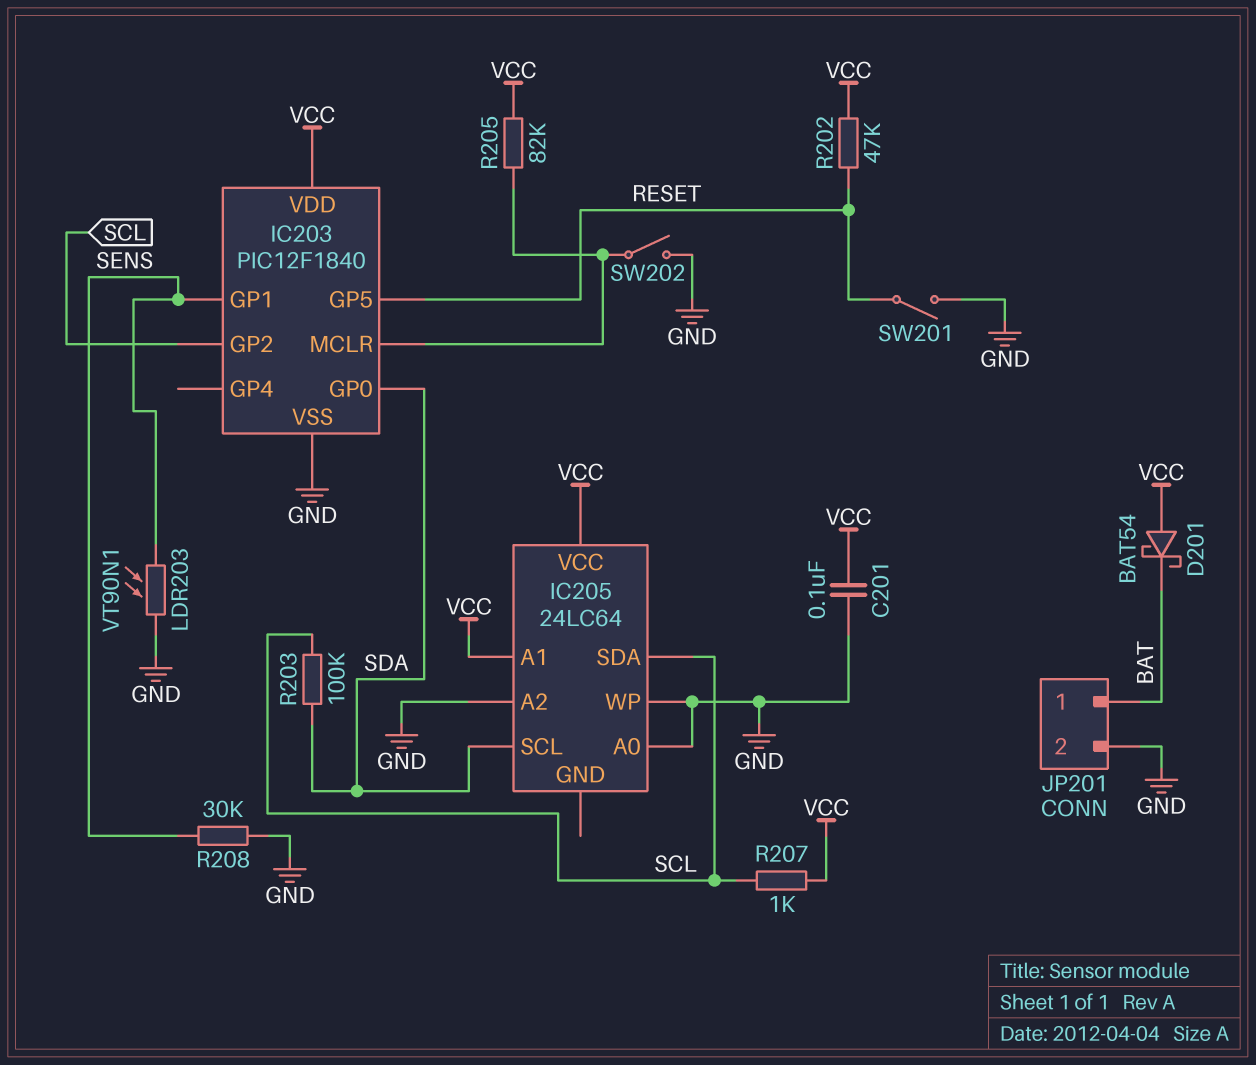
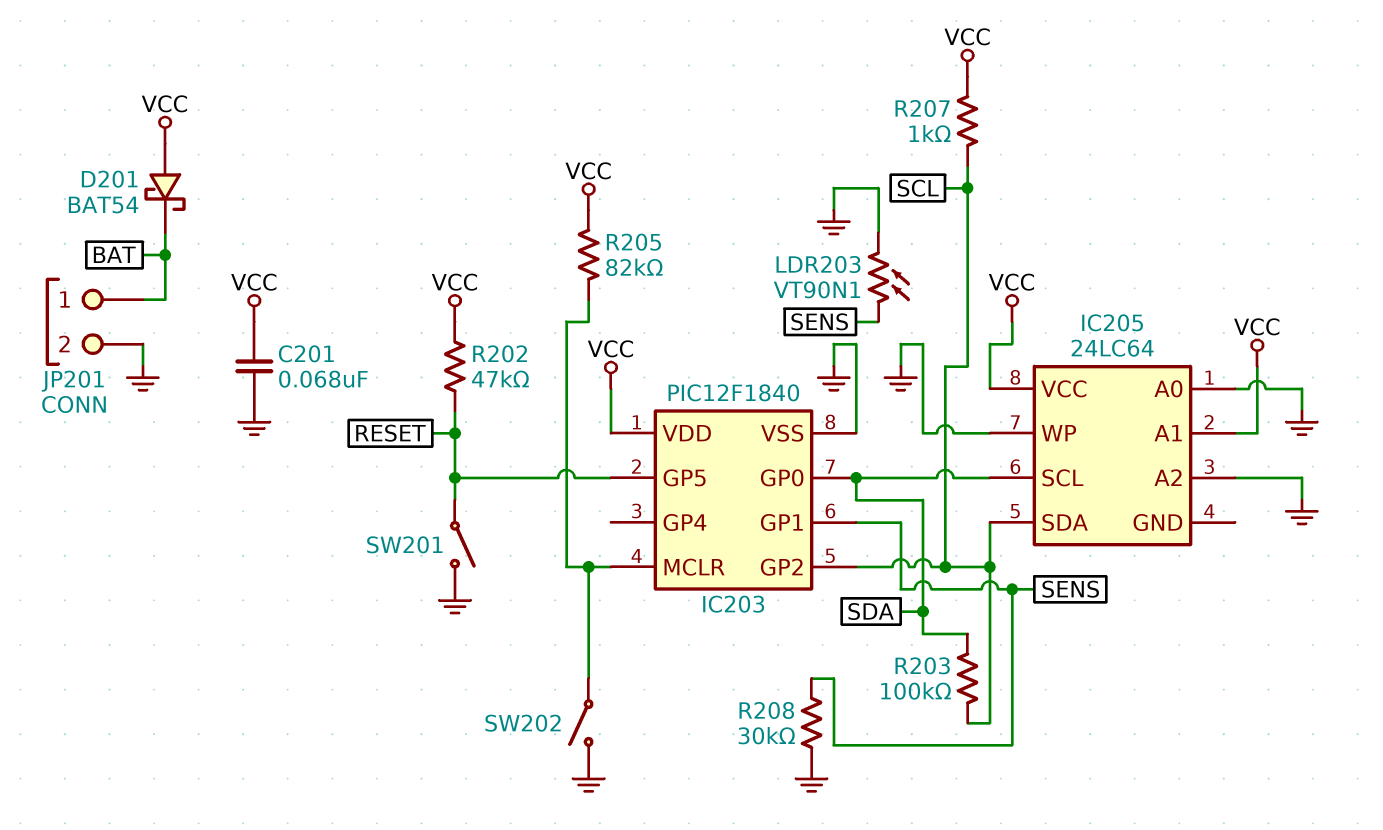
C201: 100nF (GND, VCC) -> 68nF (GND, VCC)

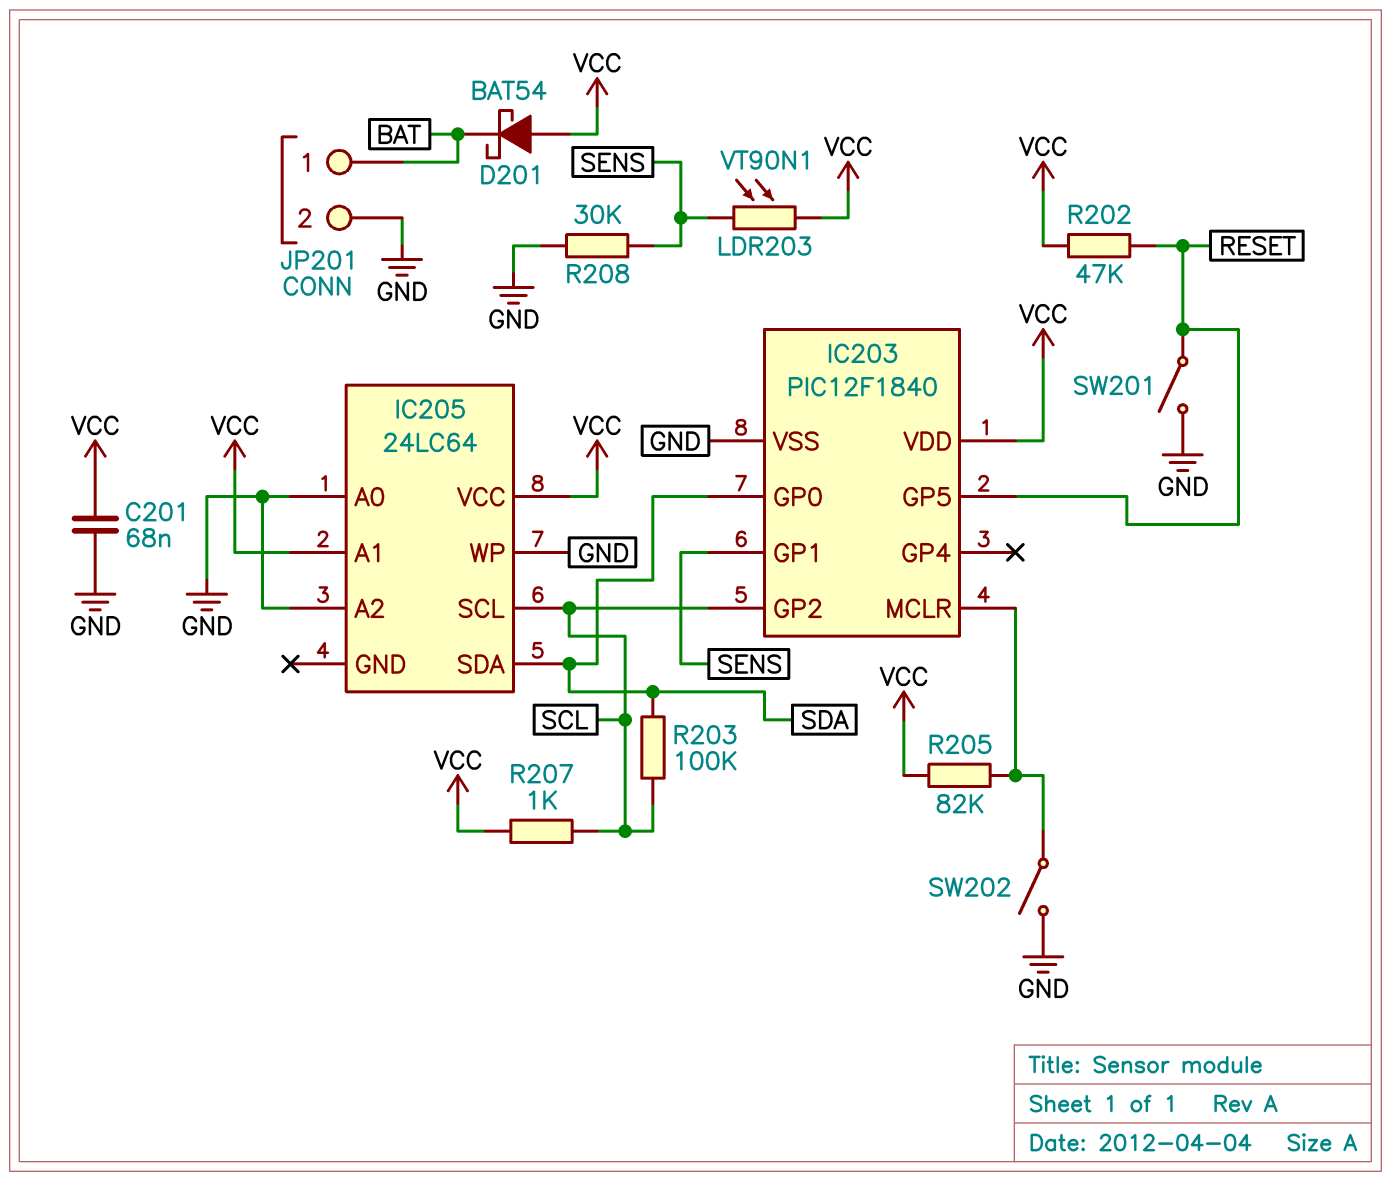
IC205 pin SCL: SDA -> SCL
IC205 pin SDA: SCL -> SDA
LDR203: VT90N1 (GND, SENS) -> VT90N1 (SENS, VCC)

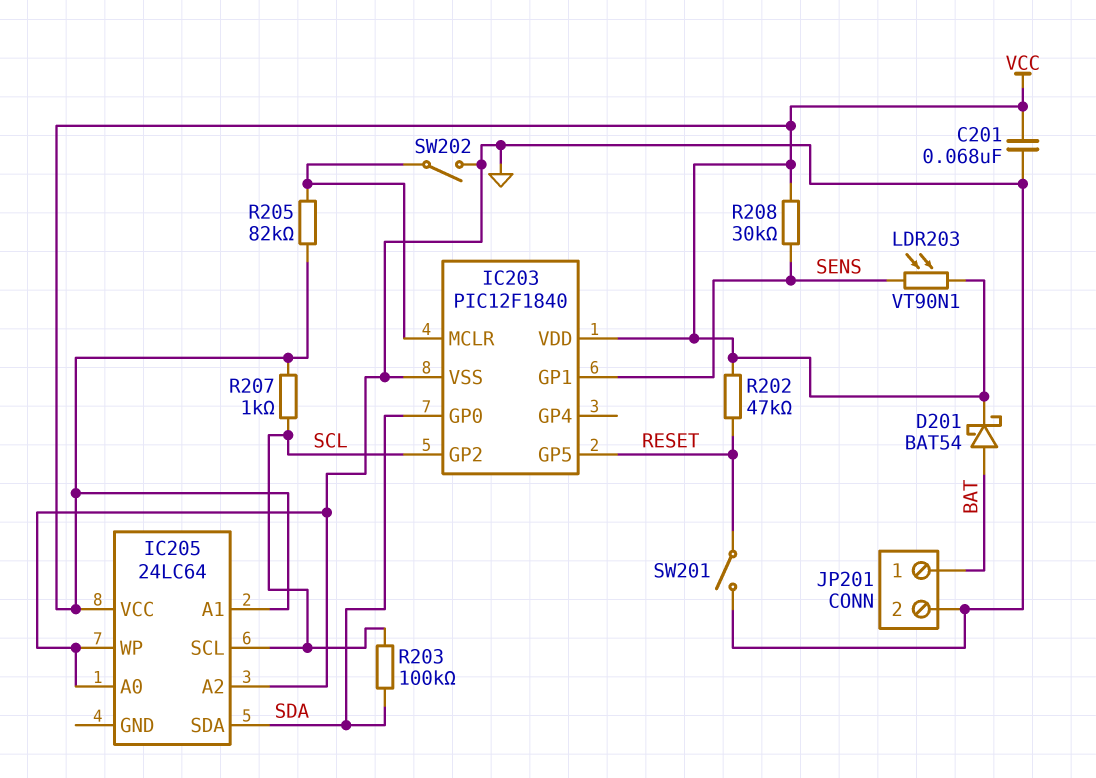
D201: schottky BAT54 (A VCC, K BAT) -> schottky BAT54 (A BAT, K VCC)
R208: 30k (GND, SENS) -> 30k (SENS, VCC)

